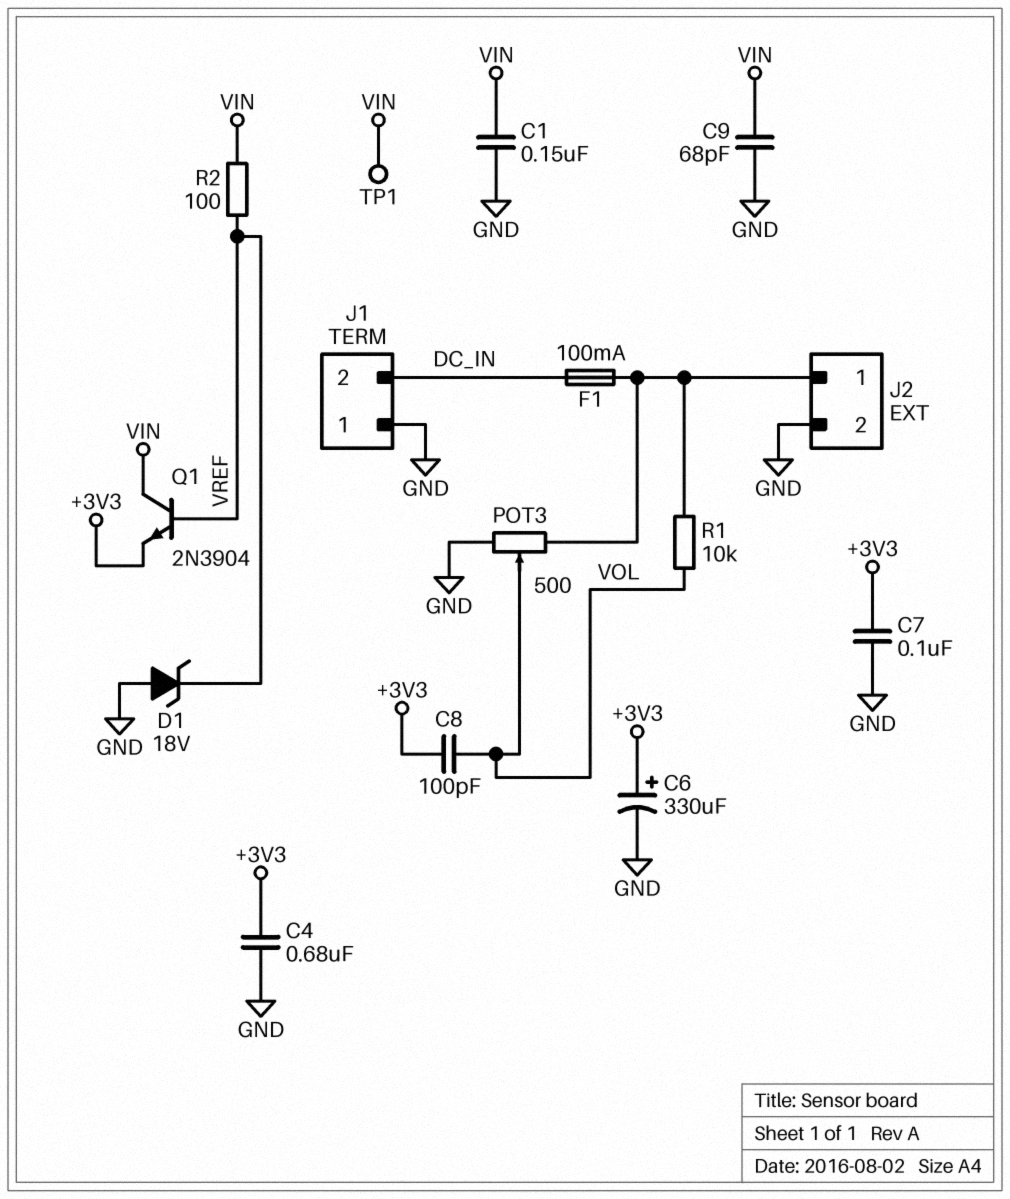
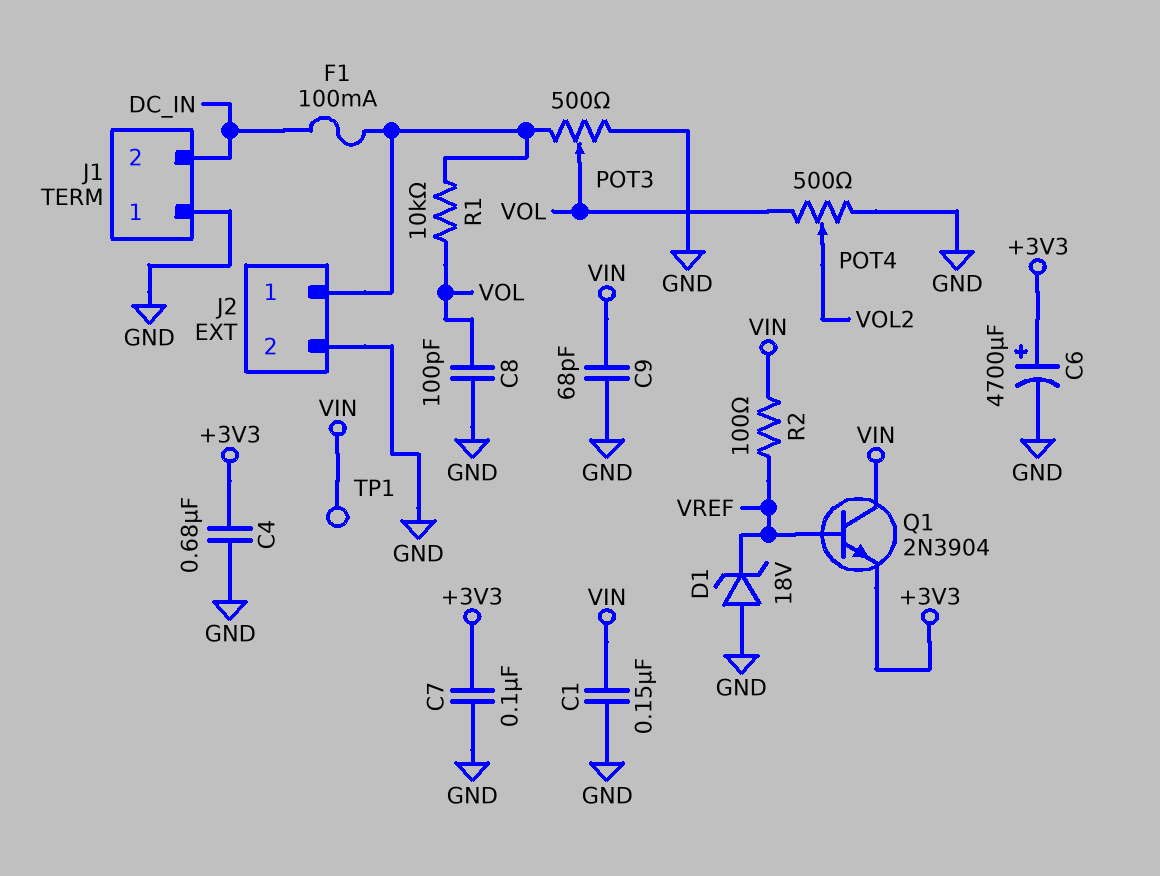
C6: 330uF (plus +3V3, minus GND) -> 4700uF (plus +3V3, minus GND)
C8: 100pF (+3V3, VOL) -> 100pF (GND, VOL)
POT4: none -> 500 (GND, VOL, wiper VOL2)

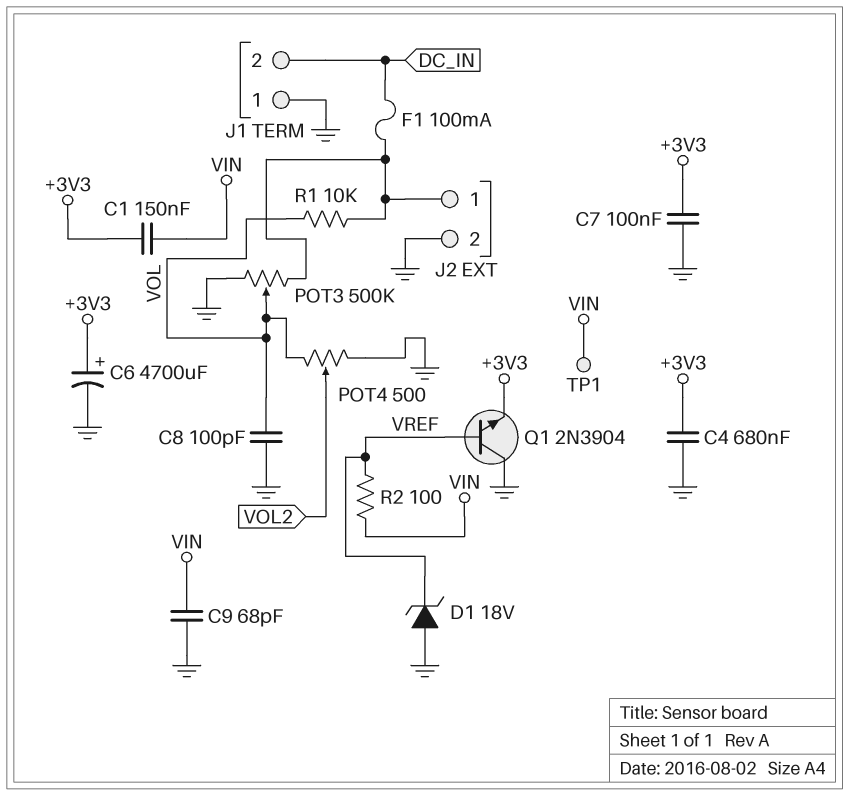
C1: 150nF (GND, VIN) -> 150nF (+3V3, VIN)
POT3: 500 (GND, J2/1, wiper VOL) -> 500k (GND, J2/1, wiper VOL)
Q1: NPN 2N3904 (B VREF, C VIN, E +3V3) -> NPN 2N3904 (B VREF, C GND, E +3V3)

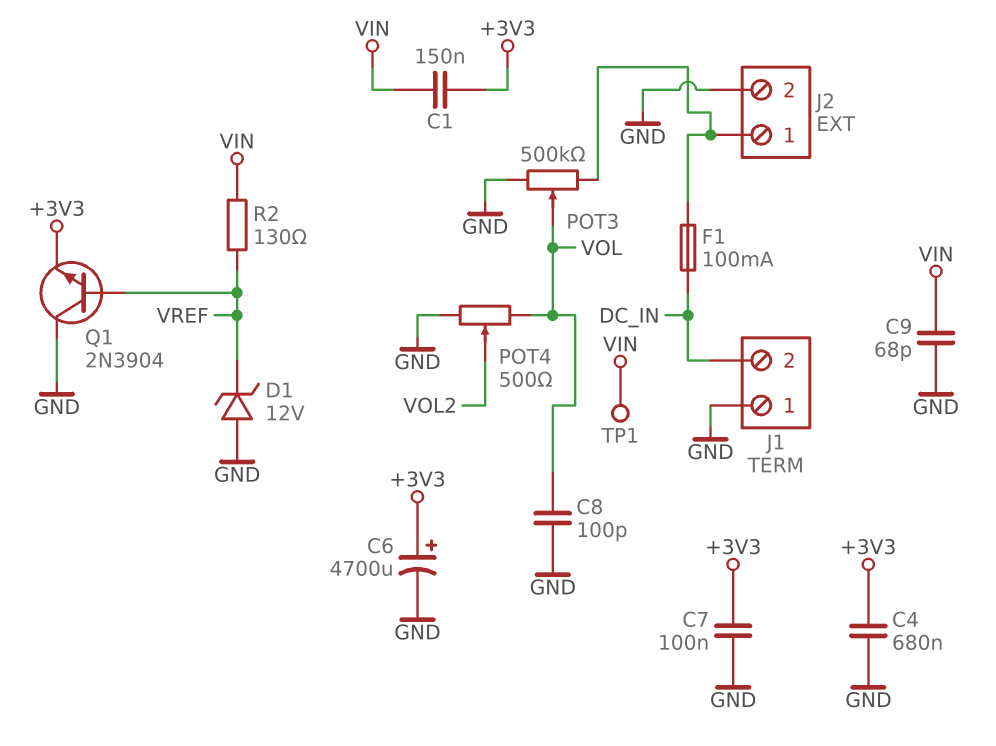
D1: zener 18V (A GND, K VREF) -> zener 12V (A GND, K VREF)
R1: 10k (J2/1, VOL) -> none
R2: 100 (VIN, VREF) -> 130 (VIN, VREF)

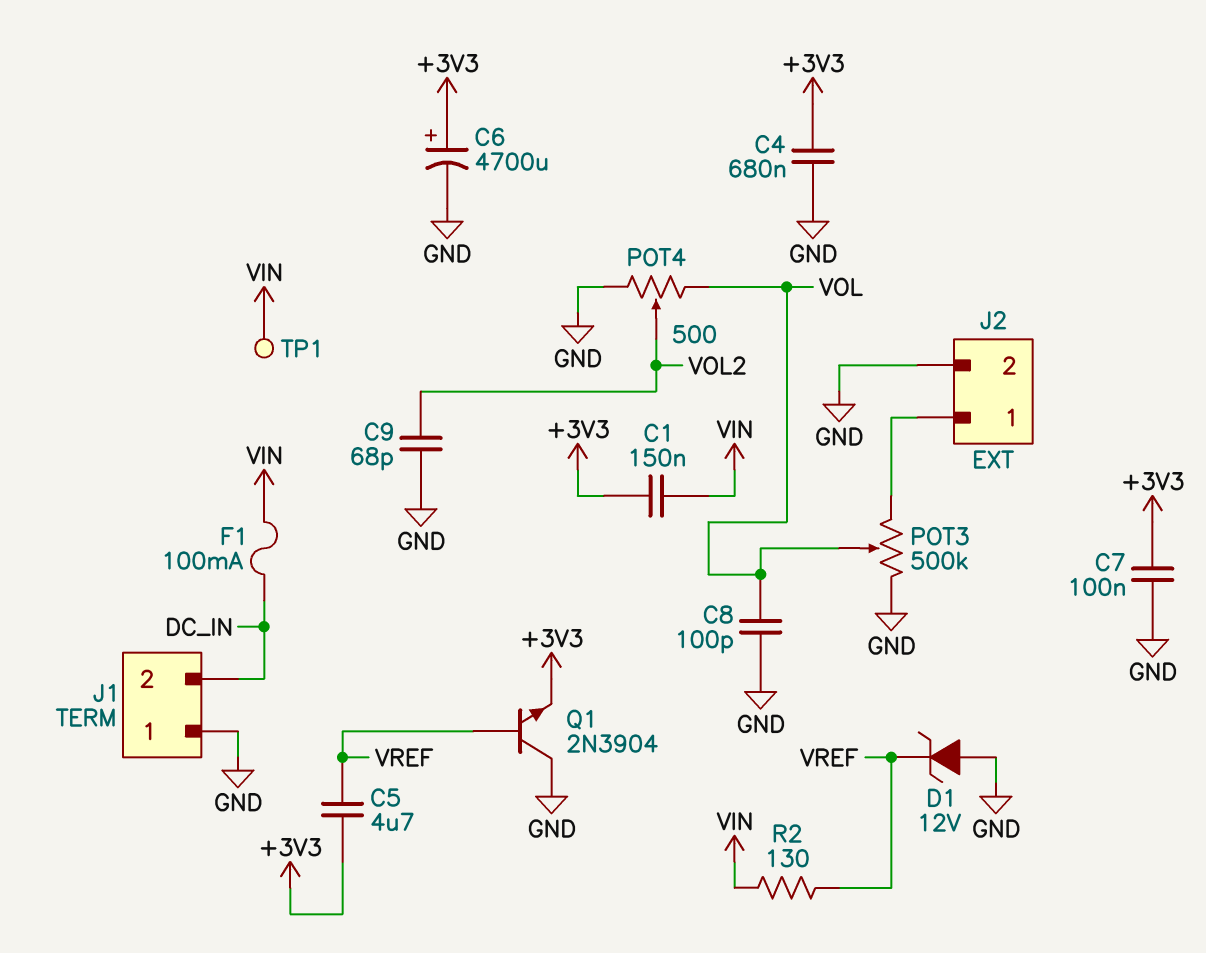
C5: none -> 4.7uF (+3V3, VREF)
C9: 68pF (GND, VIN) -> 68pF (GND, VOL2)
F1: 100mA (DC_IN, J2/1) -> 100mA (DC_IN, VIN)

